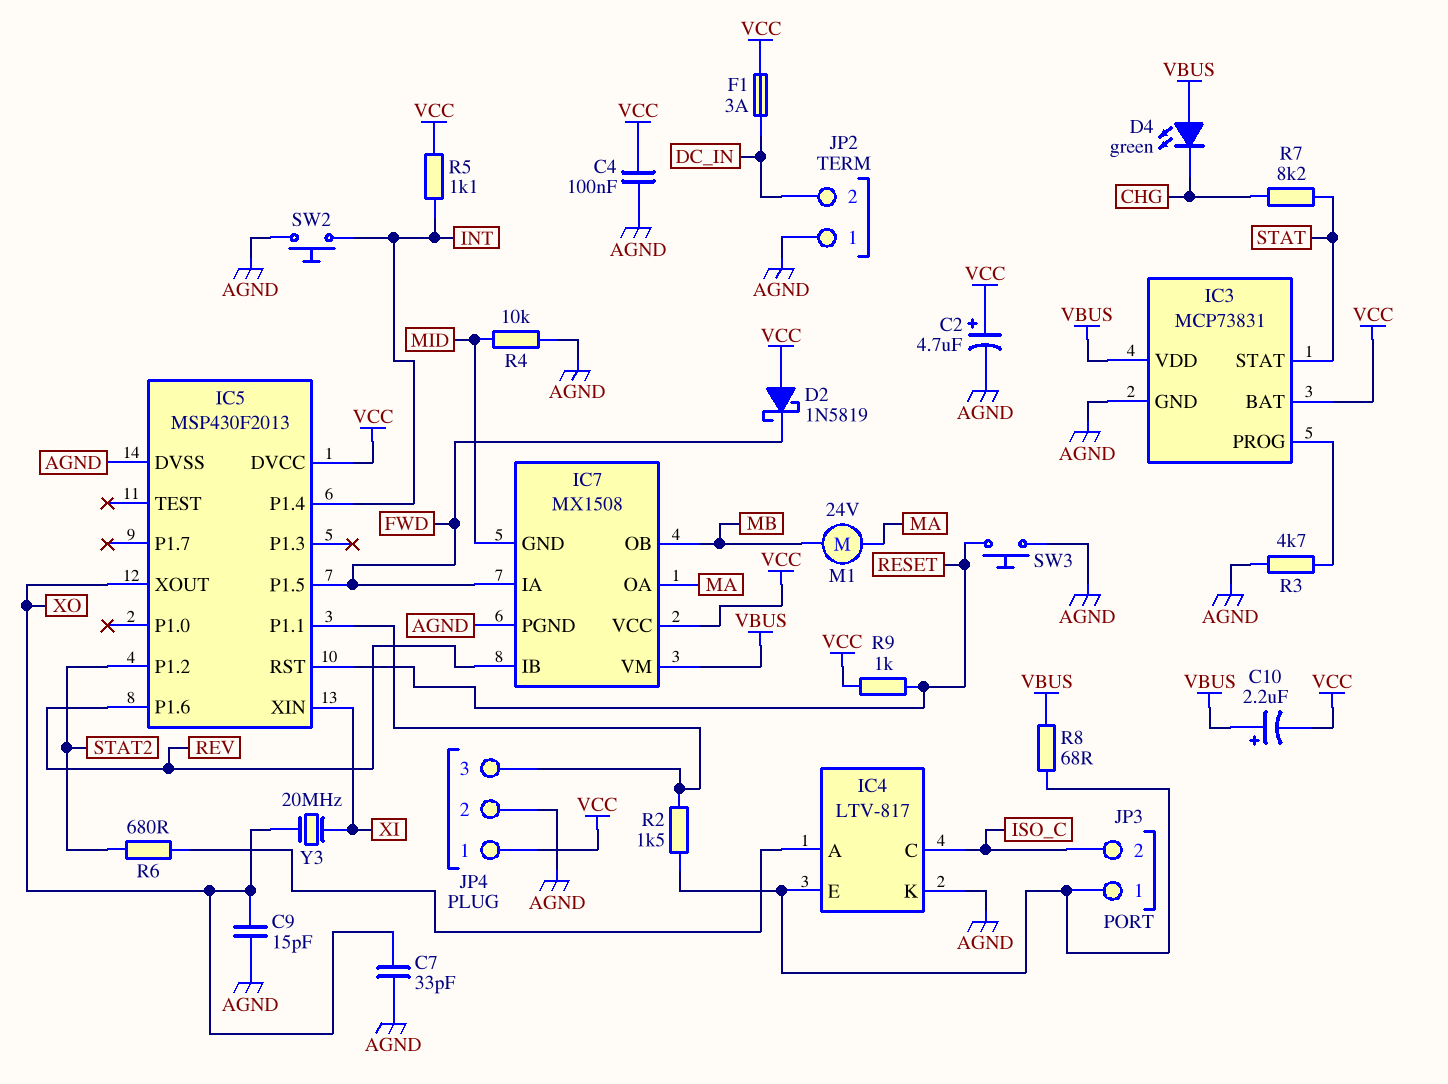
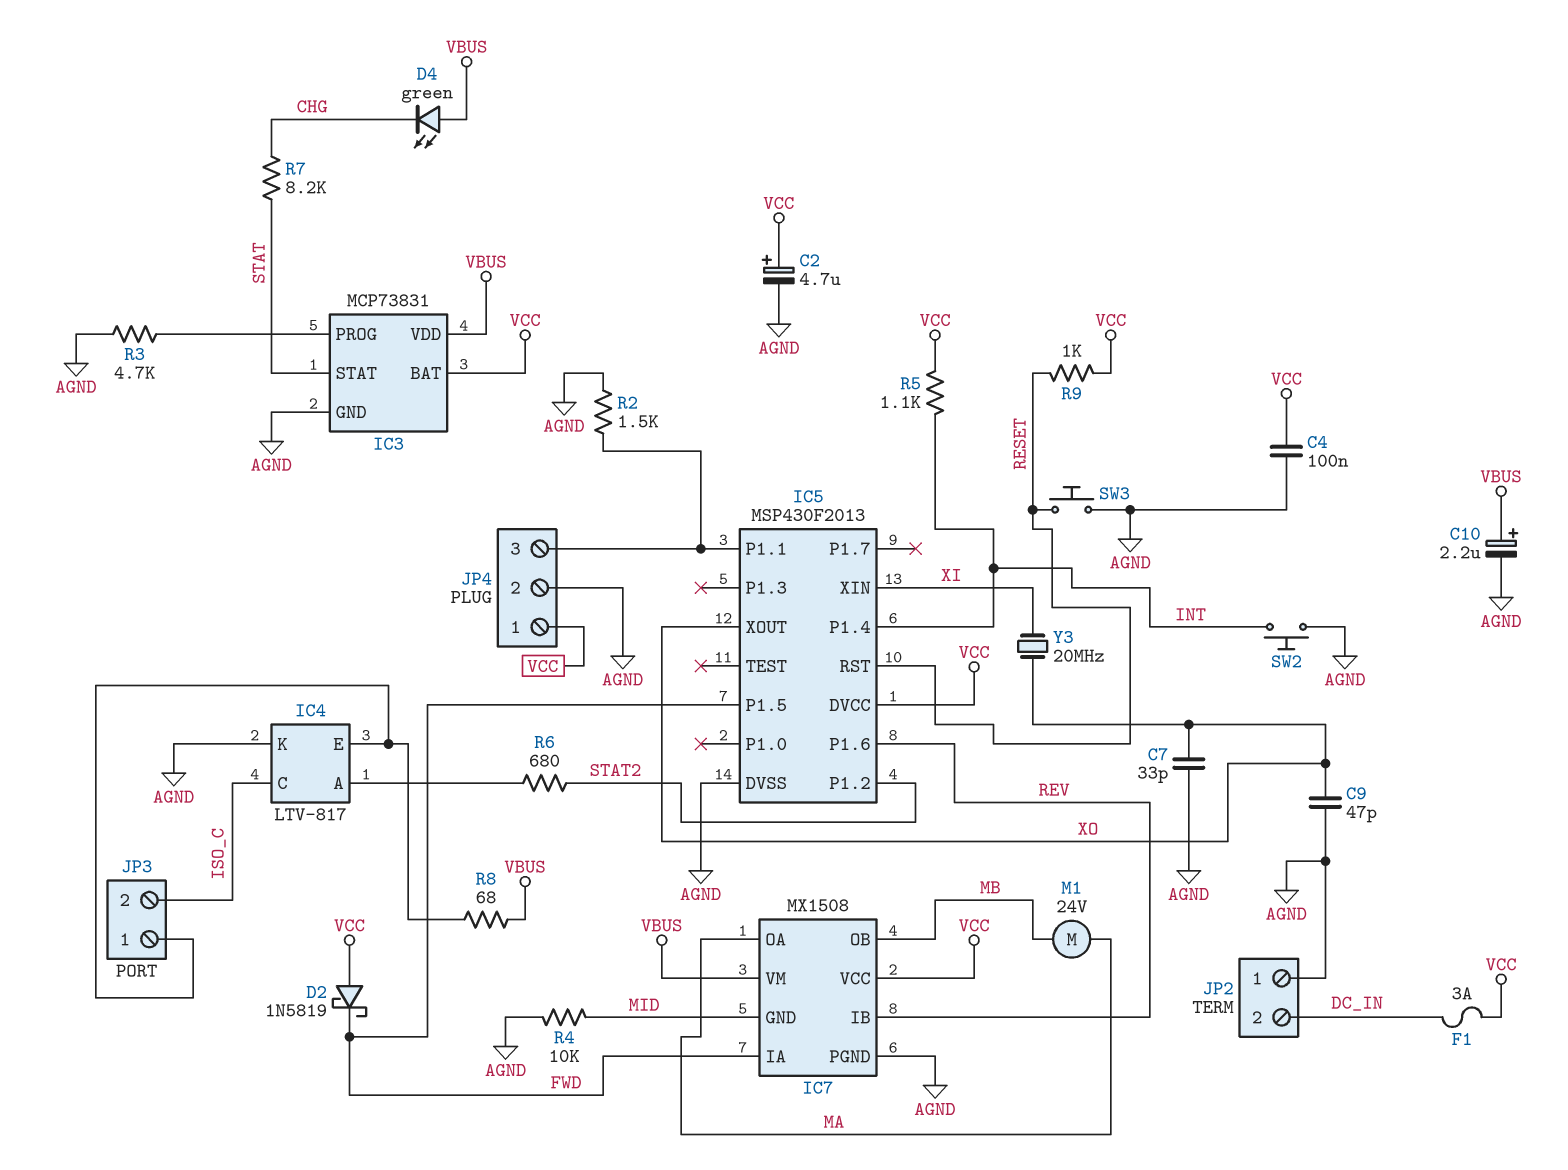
C9: 15pF (AGND, XO) -> 47pF (AGND, XO)
C10: 2.2uF (plus VBUS, minus VCC) -> 2.2uF (plus VBUS, minus AGND)
R2: 1.5k (IC4/E, IC5/P1.1) -> 1.5k (AGND, IC5/P1.1)

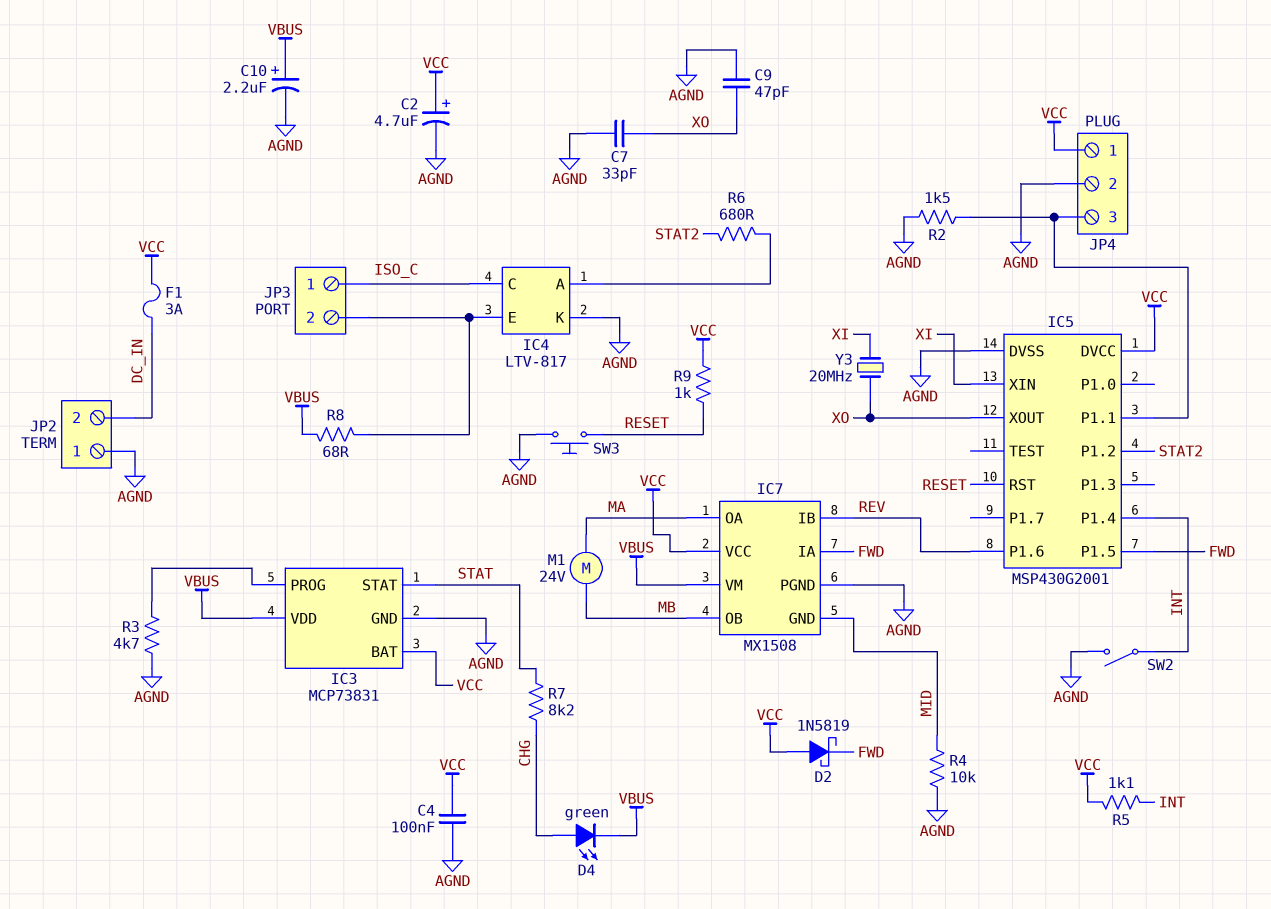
D4: LED green (A VBUS, K CHG) -> LED green (A CHG, K VBUS)
IC5: MSP430F2013 -> MSP430G2001
JP3 pin 1: IC4/E -> ISO_C
JP3 pin 2: ISO_C -> IC4/E
SW2: button (AGND, INT) -> switch (AGND, INT)

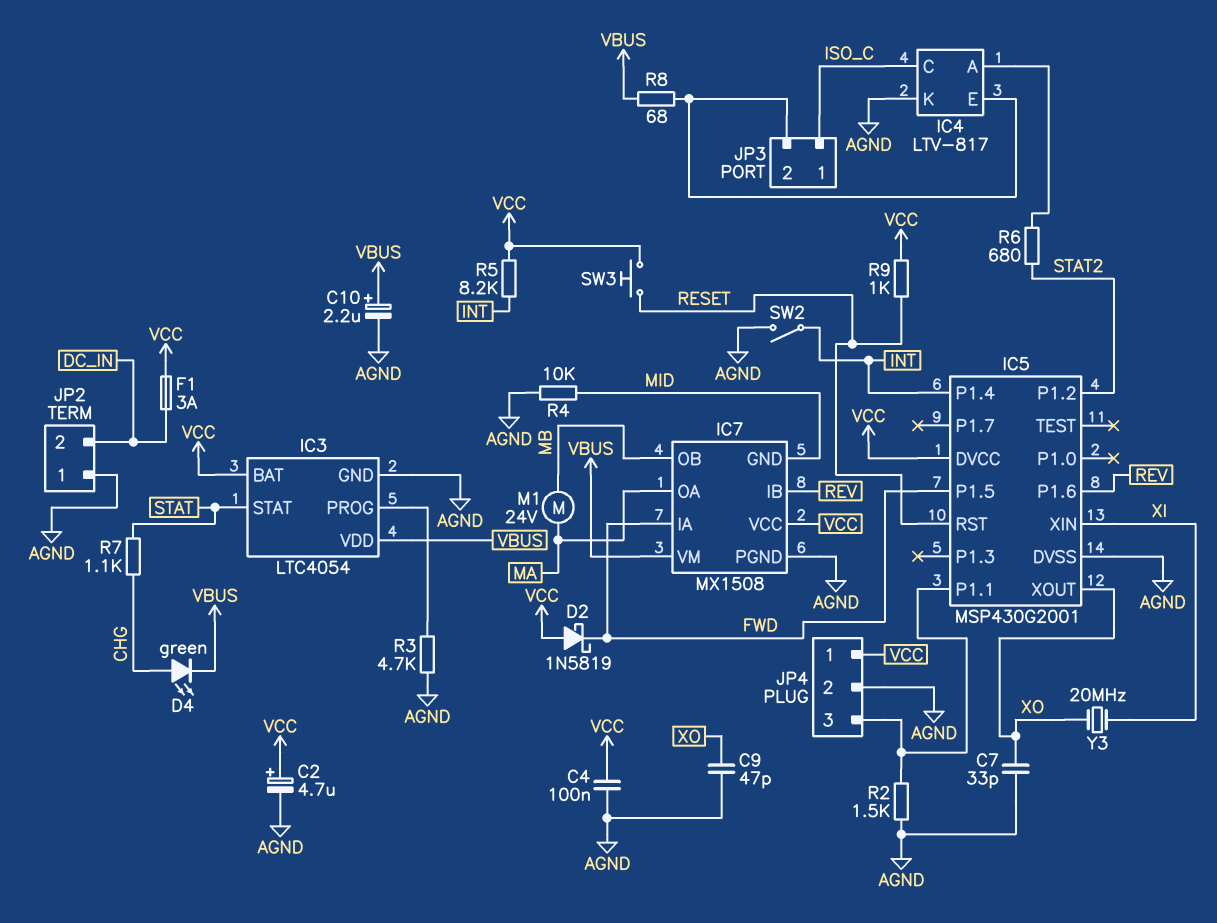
IC3: MCP73831 -> LTC4054
R5: 1.1k (INT, VCC) -> 8.2k (INT, VCC)
R7: 8.2k (CHG, STAT) -> 1.1k (CHG, STAT)
SW3: button (AGND, RESET) -> button (RESET, VCC)

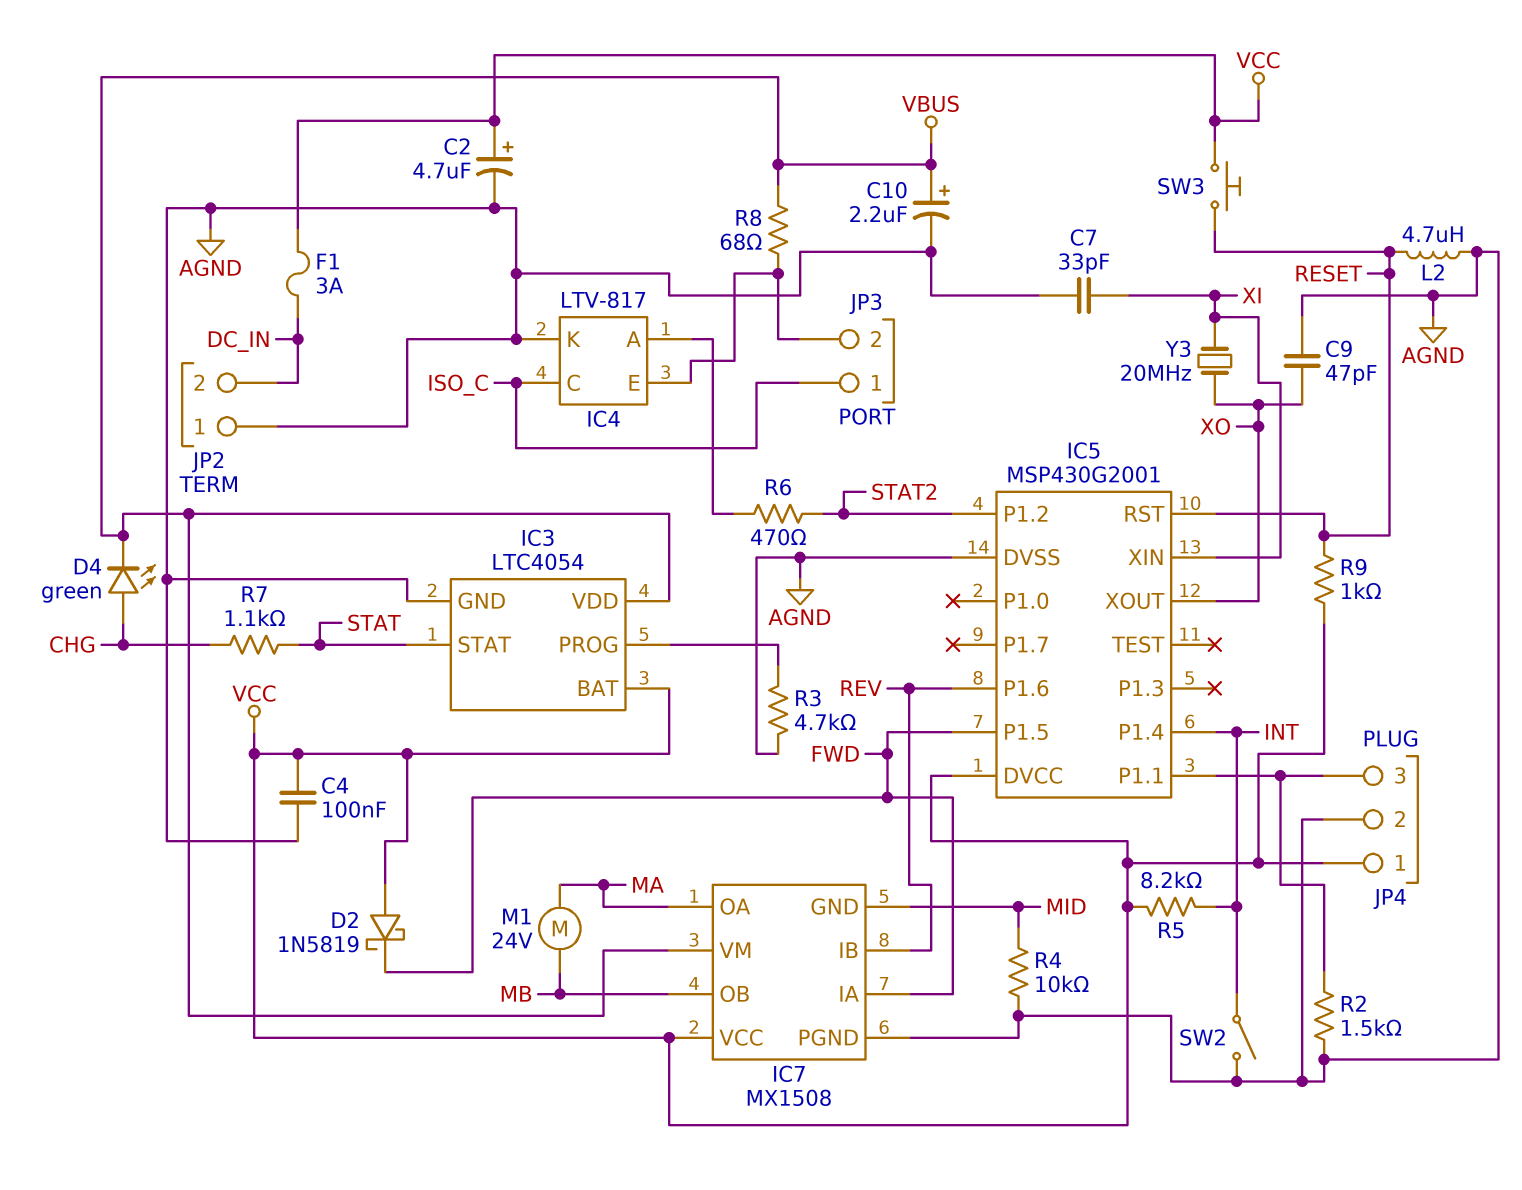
C7: 33pF (AGND, XO) -> 33pF (AGND, XI)
L2: none -> 4.7uH (AGND, RESET)
R6: 680 (IC4/A, STAT2) -> 470 (IC4/A, STAT2)

